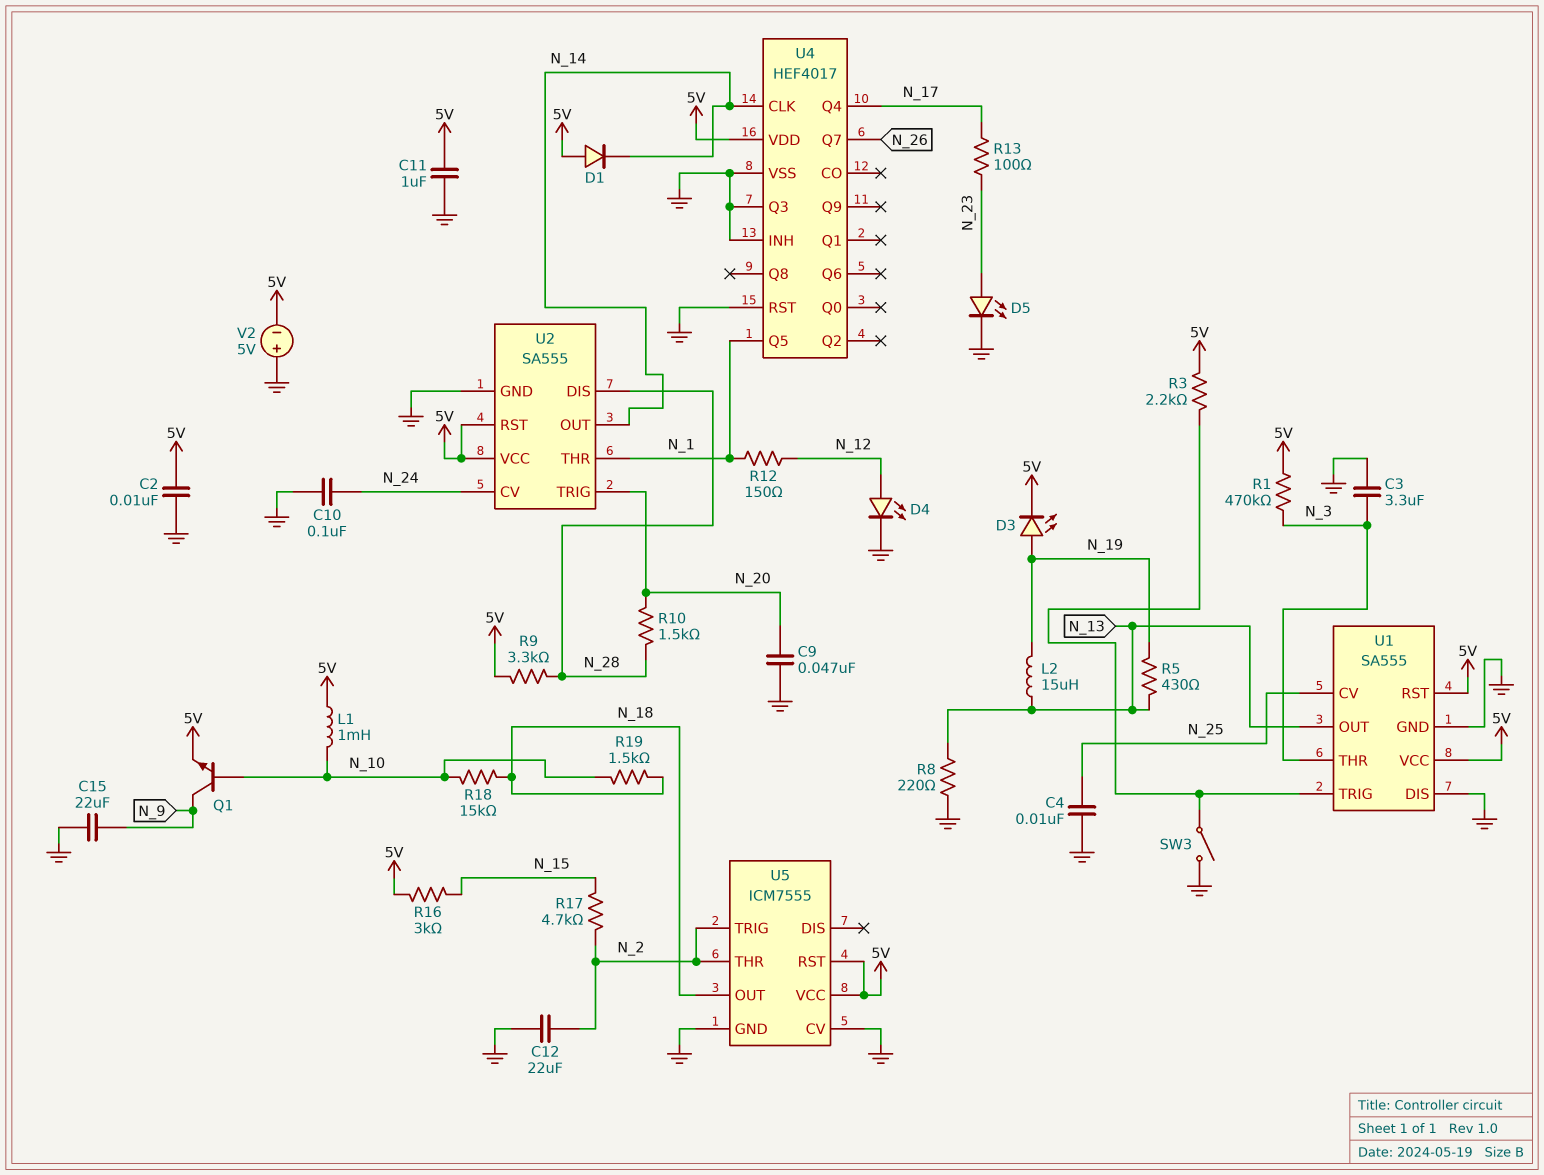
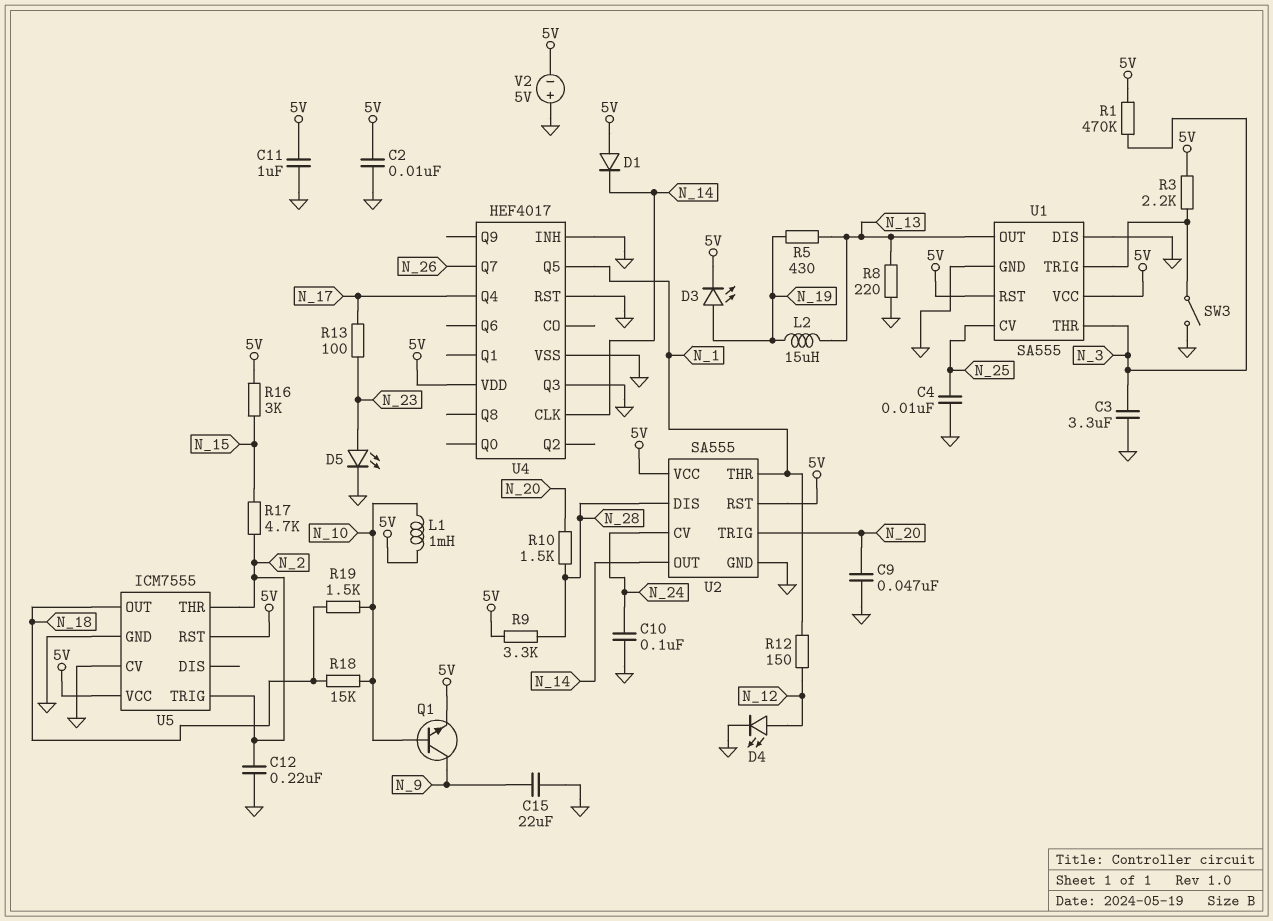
C12: 22uF (GND, N_2) -> 220nF (GND, N_2)

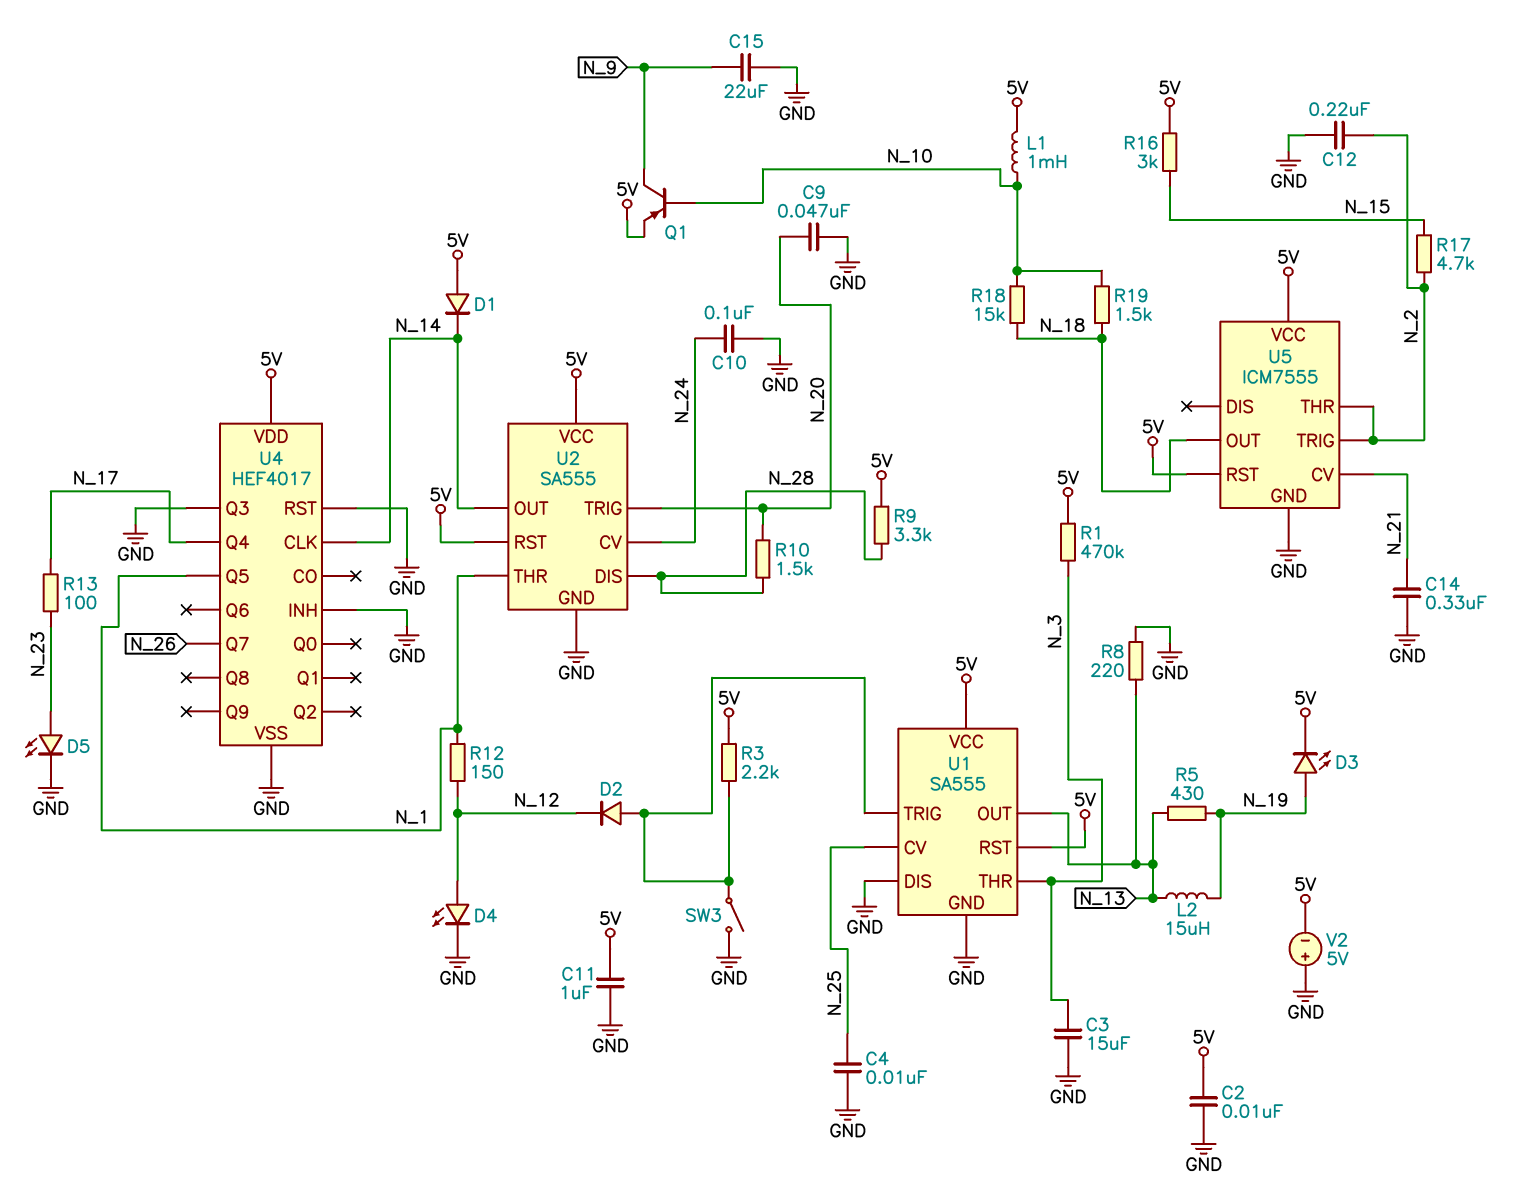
C3: 3.3uF (GND, N_3) -> 15uF (GND, N_3)
C14: none -> 330nF (GND, N_21)
D2: none -> diode (A U1/TRIG, K N_12)
Q1: NPN (B N_10, C N_9, E 5V) -> PNP (B N_10, C N_9, E 5V)
U5 pin CV: GND -> N_21

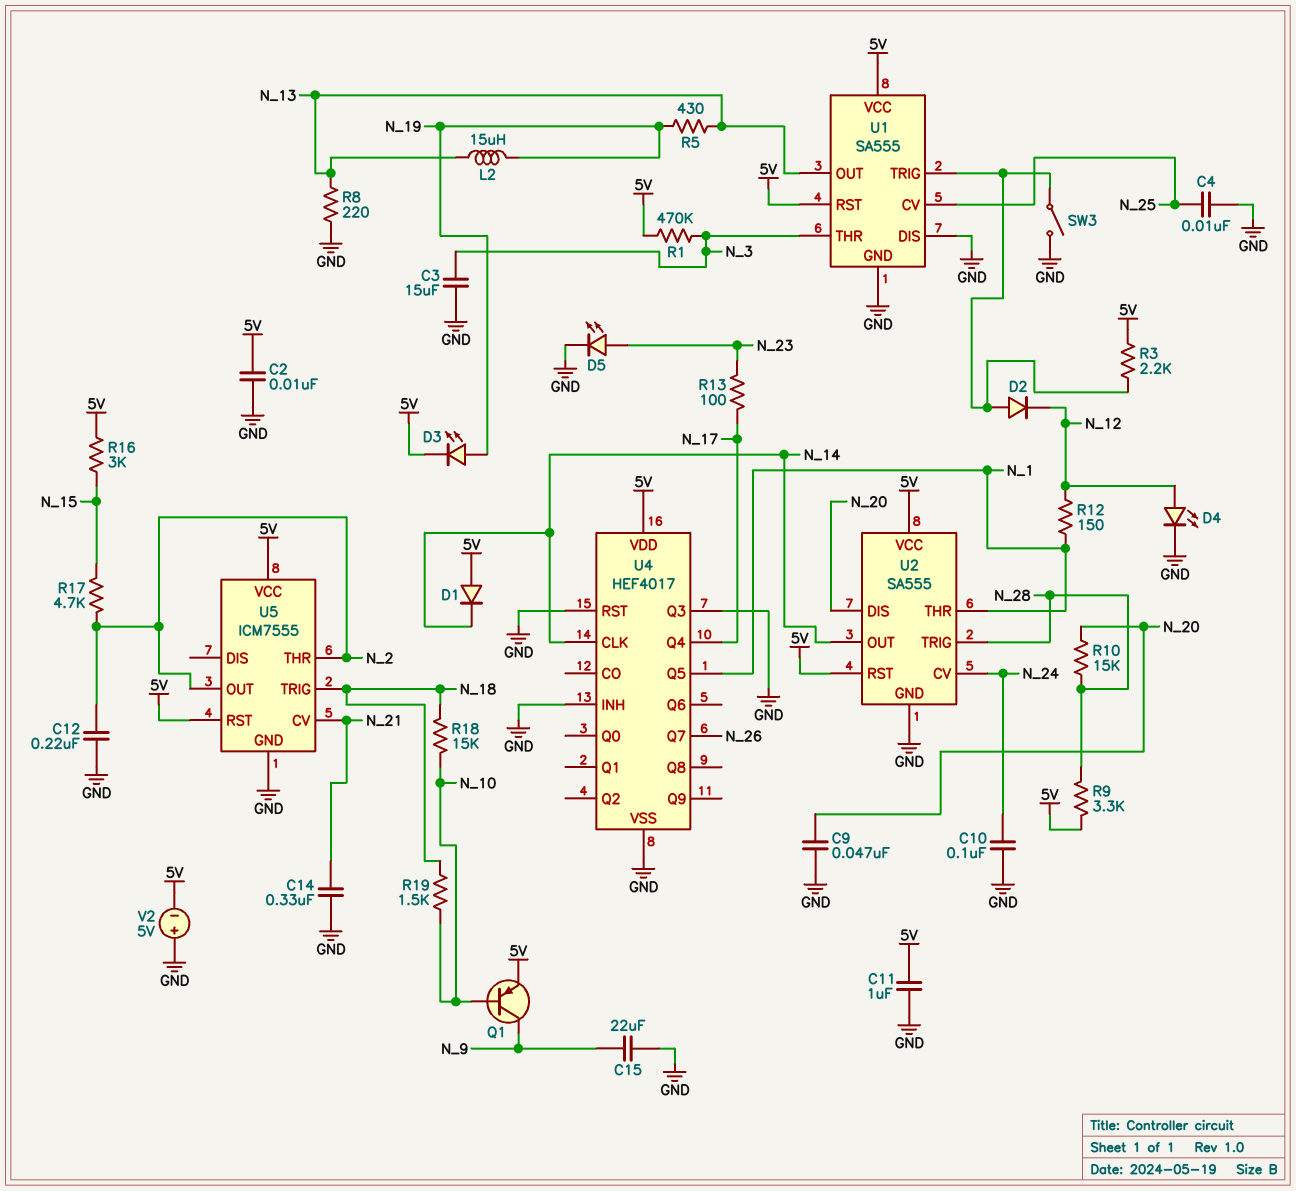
L1: 1mH (5V, N_10) -> none
R10: 1.5k (N_20, N_28) -> 15k (N_20, N_28)
U2 pin DIS: N_28 -> N_20
U2 pin TRIG: N_20 -> N_28
U5 pin OUT: N_18 -> N_2
U5 pin TRIG: N_2 -> N_18

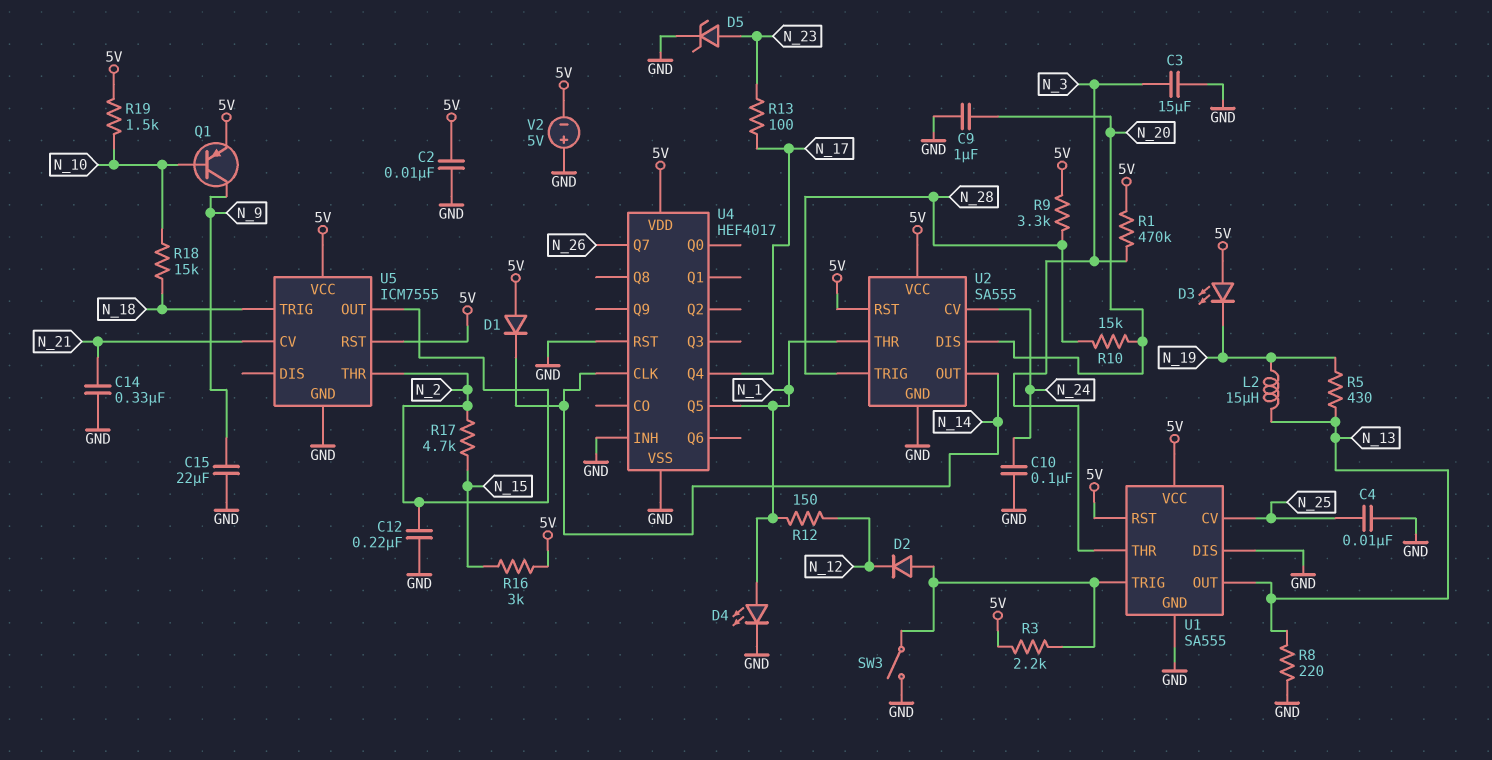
C9: 47nF (GND, N_20) -> 1uF (GND, N_20)
C11: 1uF (5V, GND) -> none
D3: LED (A N_19, K 5V) -> LED (A 5V, K N_19)
D4: LED (A N_12, K GND) -> LED (A N_1, K GND)
D5: LED (A N_23, K GND) -> zener (A N_23, K GND)
R19: 1.5k (N_10, N_18) -> 1.5k (5V, N_10)
U4 pin Q3: GND -> none

